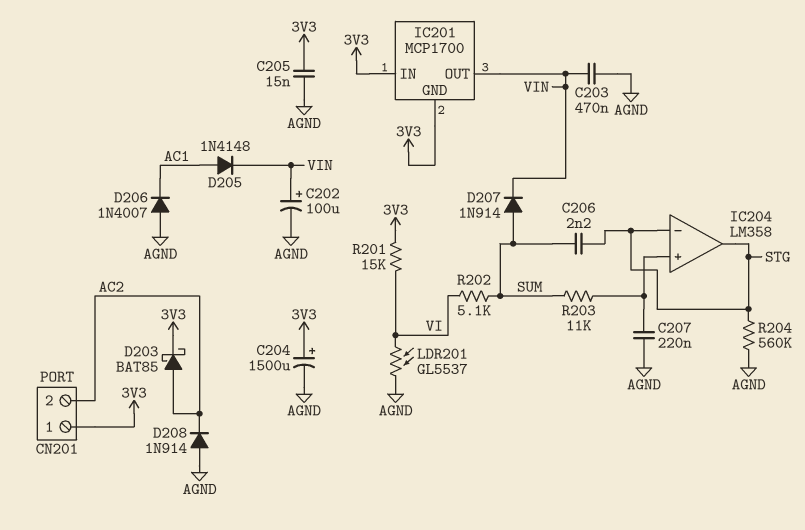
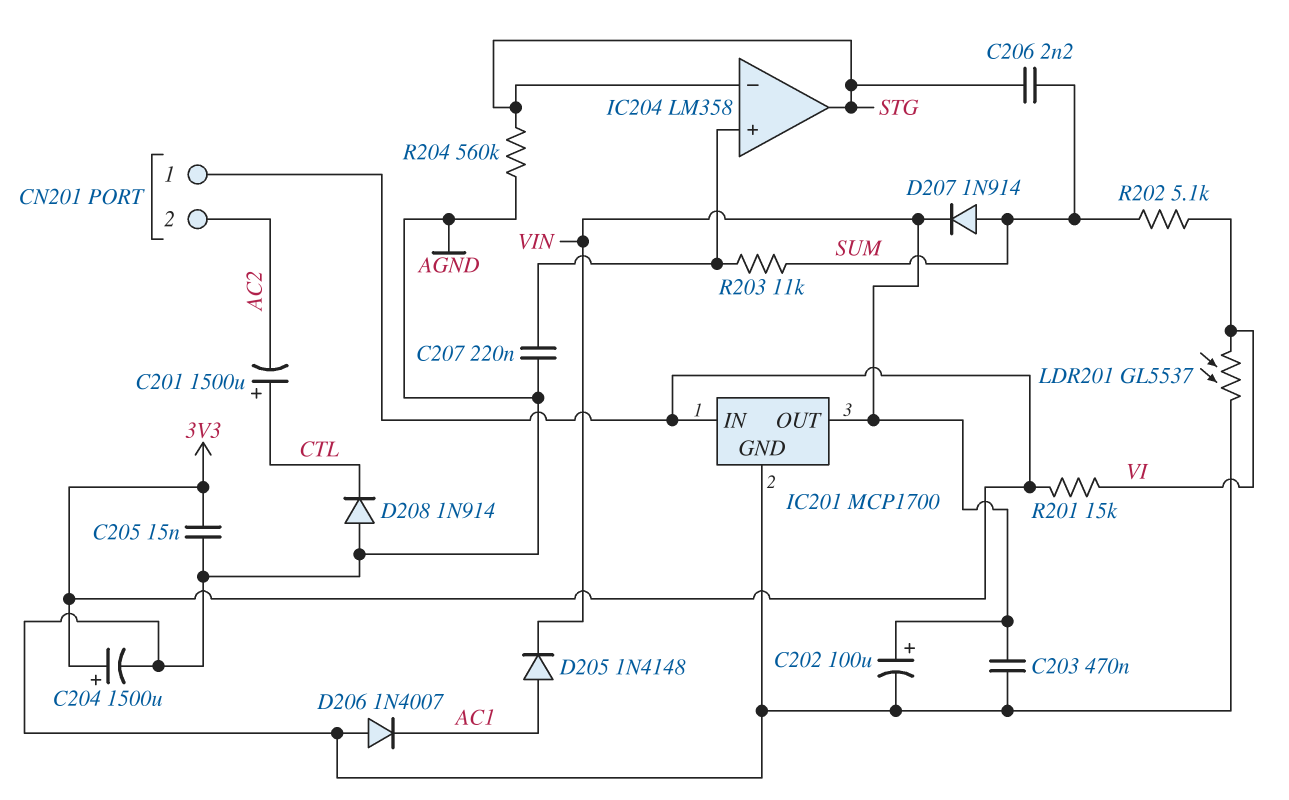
C201: none -> 1500uF (plus CTL, minus AC2)
D203: schottky BAT85 (A AC2, K 3V3) -> none
D208: diode 1N914 (A AGND, K AC2) -> diode 1N914 (A AGND, K CTL)
IC201 pin GND: 3V3 -> AGND

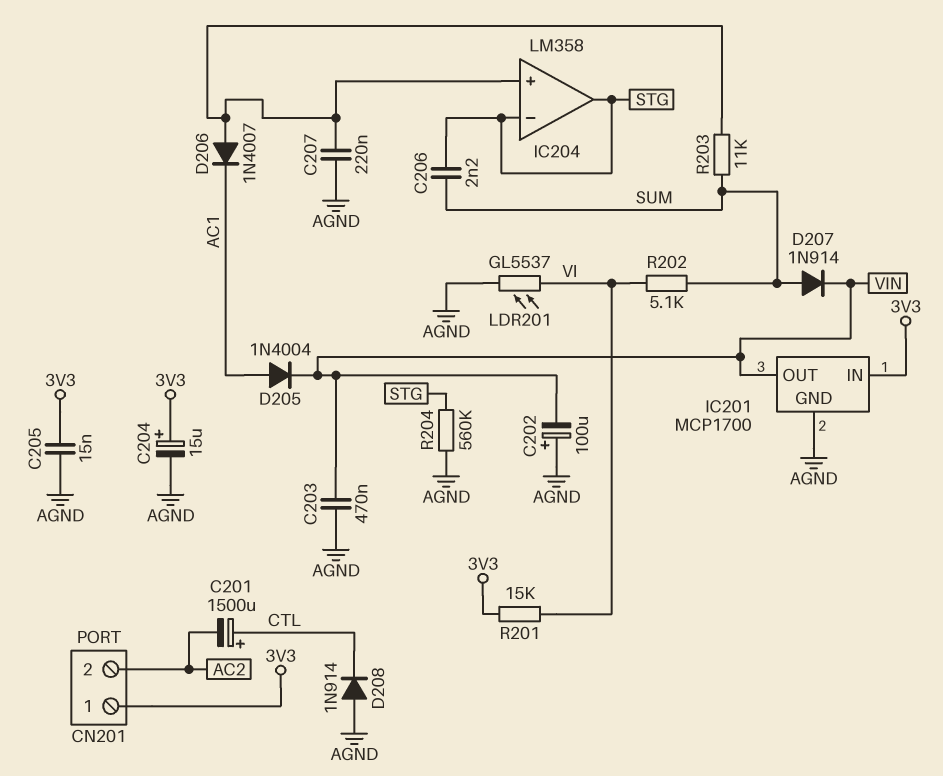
C202: 100uF (plus VIN, minus AGND) -> 100uF (plus AGND, minus VIN)
C204: 1500uF (plus 3V3, minus AGND) -> 15uF (plus 3V3, minus AGND)
D205: diode 1N4148 (A AC1, K VIN) -> diode 1N4004 (A AC1, K VIN)
D206: diode 1N4007 (A AGND, K AC1) -> diode 1N4007 (A IC204/in+, K AC1)

